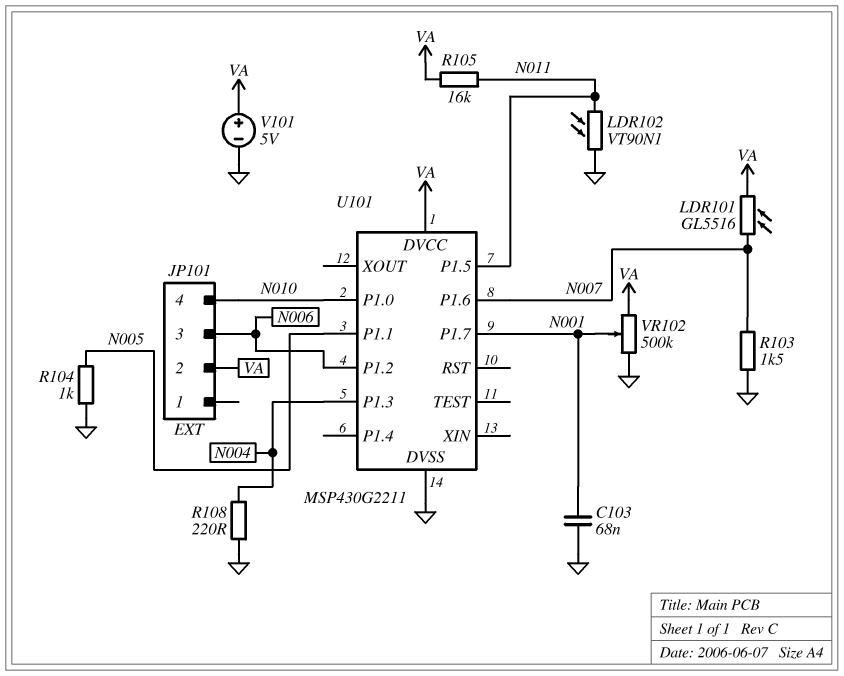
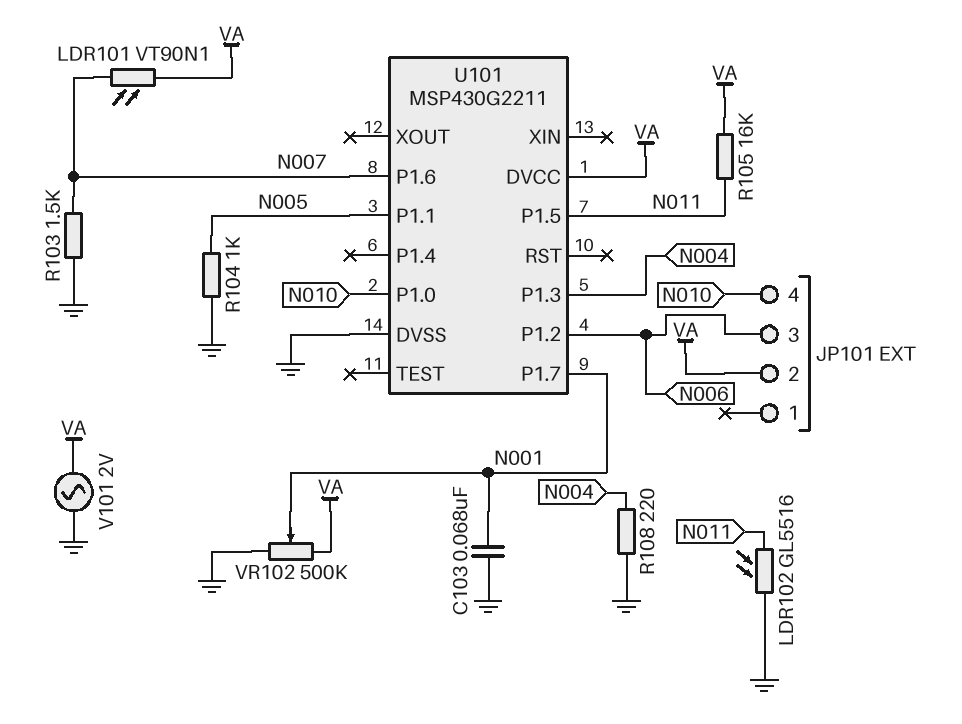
LDR101: GL5516 (N007, VA) -> VT90N1 (N007, VA)
LDR102: VT90N1 (GND, N011) -> GL5516 (GND, N011)
V101: 5V (plus VA, minus GND) -> AC 2V (GND, VA)

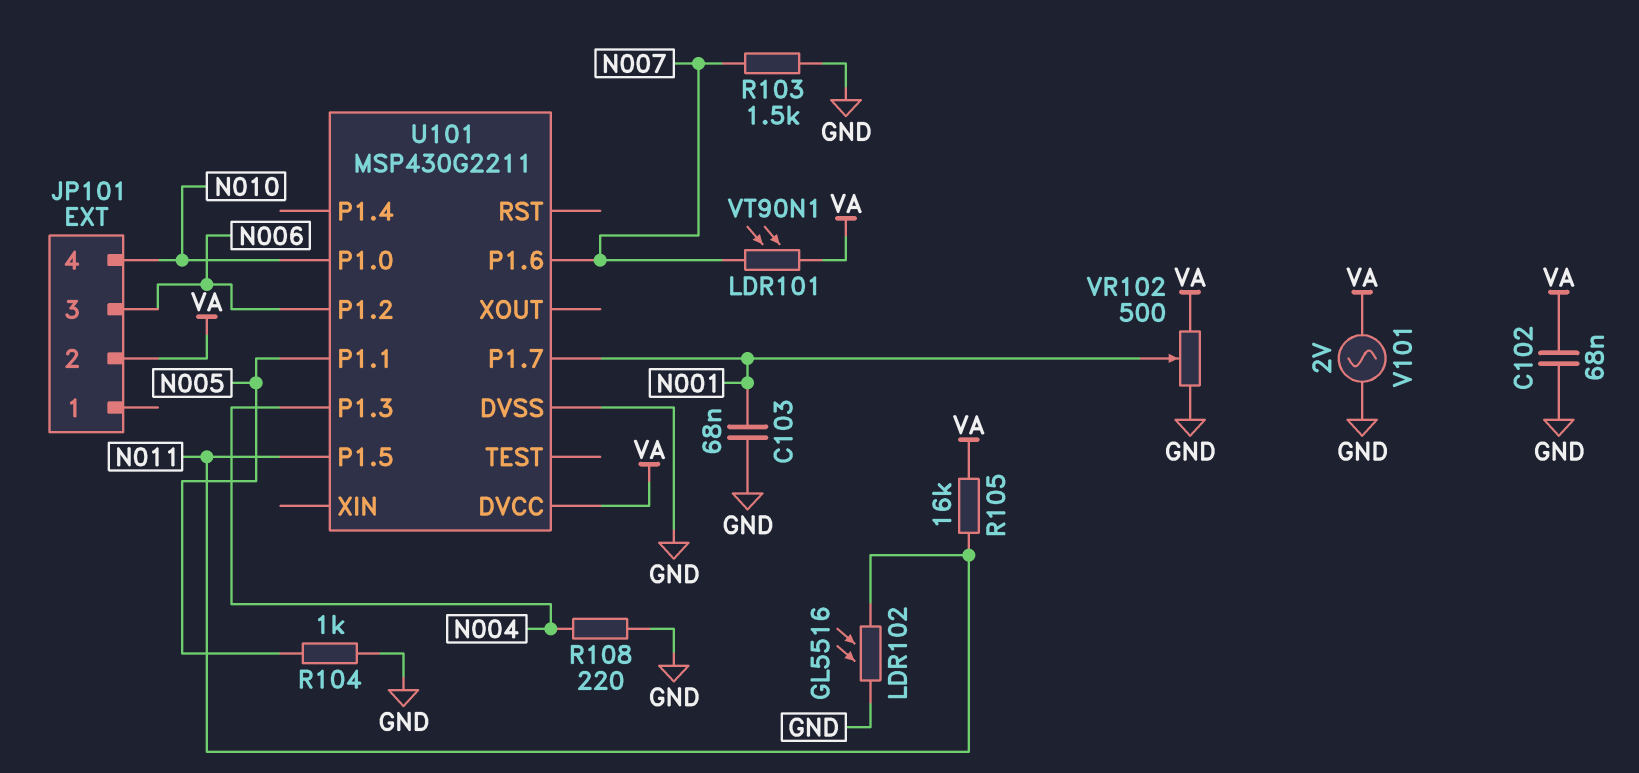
C102: none -> 68nF (GND, VA)
VR102: 500k (GND, VA, wiper N001) -> 500 (GND, VA, wiper N001)

